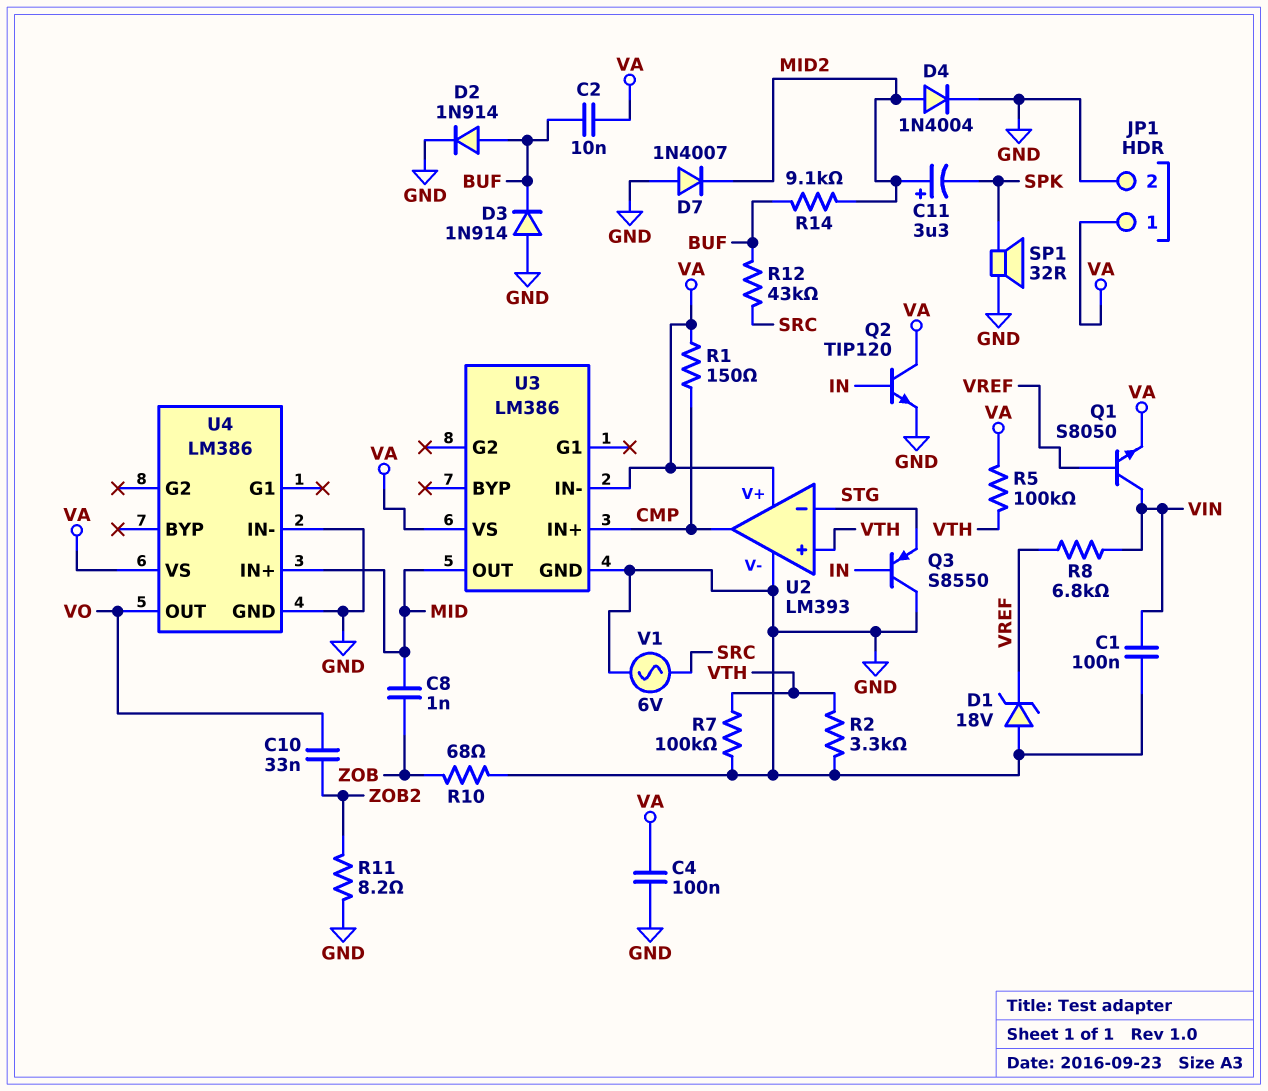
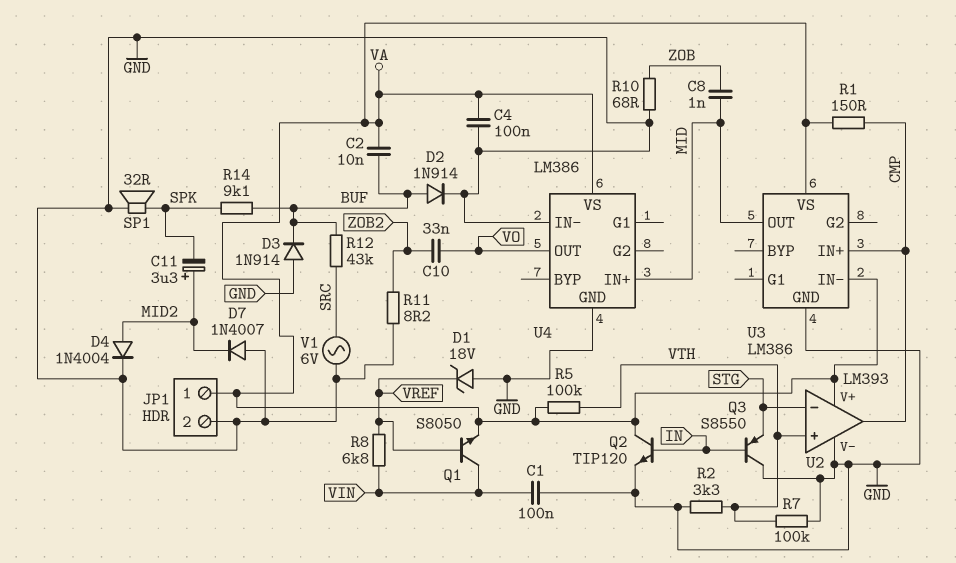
R14: 9.1k (BUF, MID2) -> 9.1k (BUF, SPK)

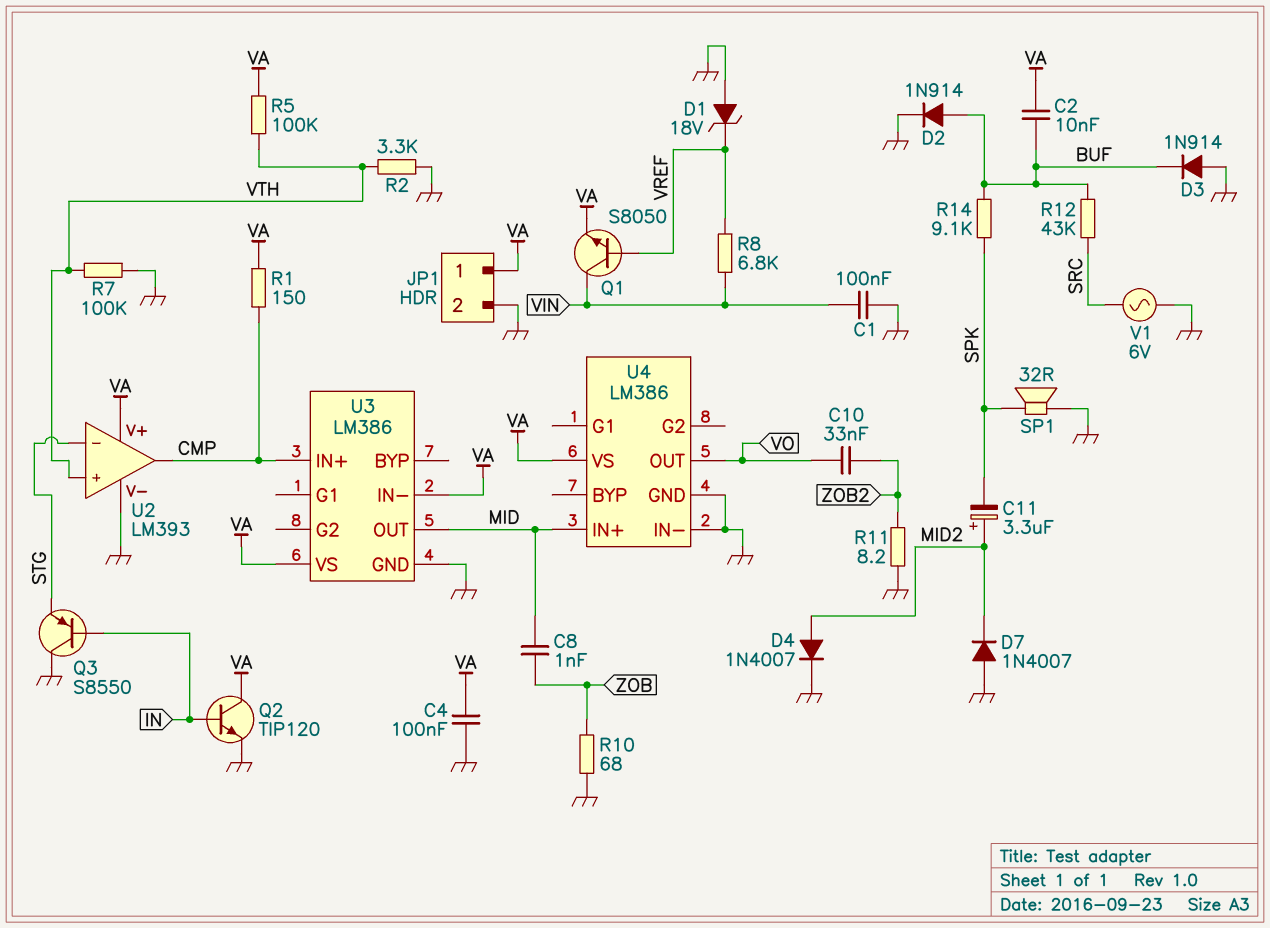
D4: diode 1N4004 (A MID2, K GND) -> diode 1N4007 (A MID2, K GND)

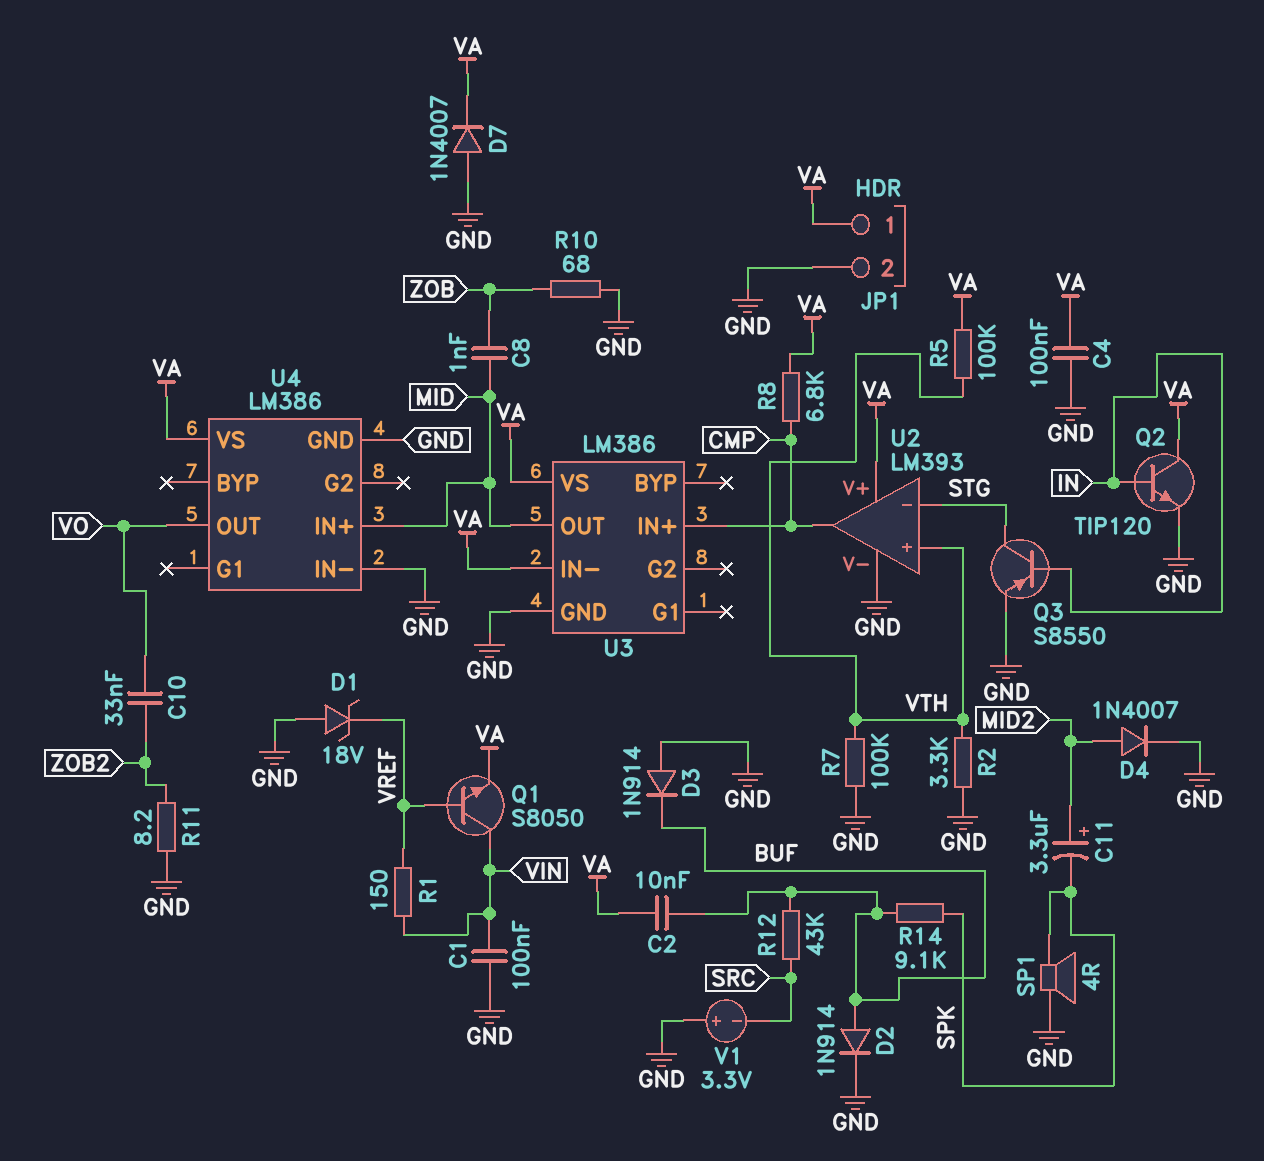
D7: diode 1N4007 (A GND, K MID2) -> diode 1N4007 (A GND, K VA)
Q3: PNP S8550 (B IN, C GND, E STG) -> PNP S8550 (B IN, C STG, E GND)
R1: 150 (CMP, VA) -> 150 (VIN, VREF)
R8: 6.8k (VIN, VREF) -> 6.8k (CMP, VA)
SP1: speaker 32R (GND, SPK) -> speaker 4R (GND, SPK)
V1: AC 6V (GND, SRC) -> 3.3V (plus GND, minus SRC)

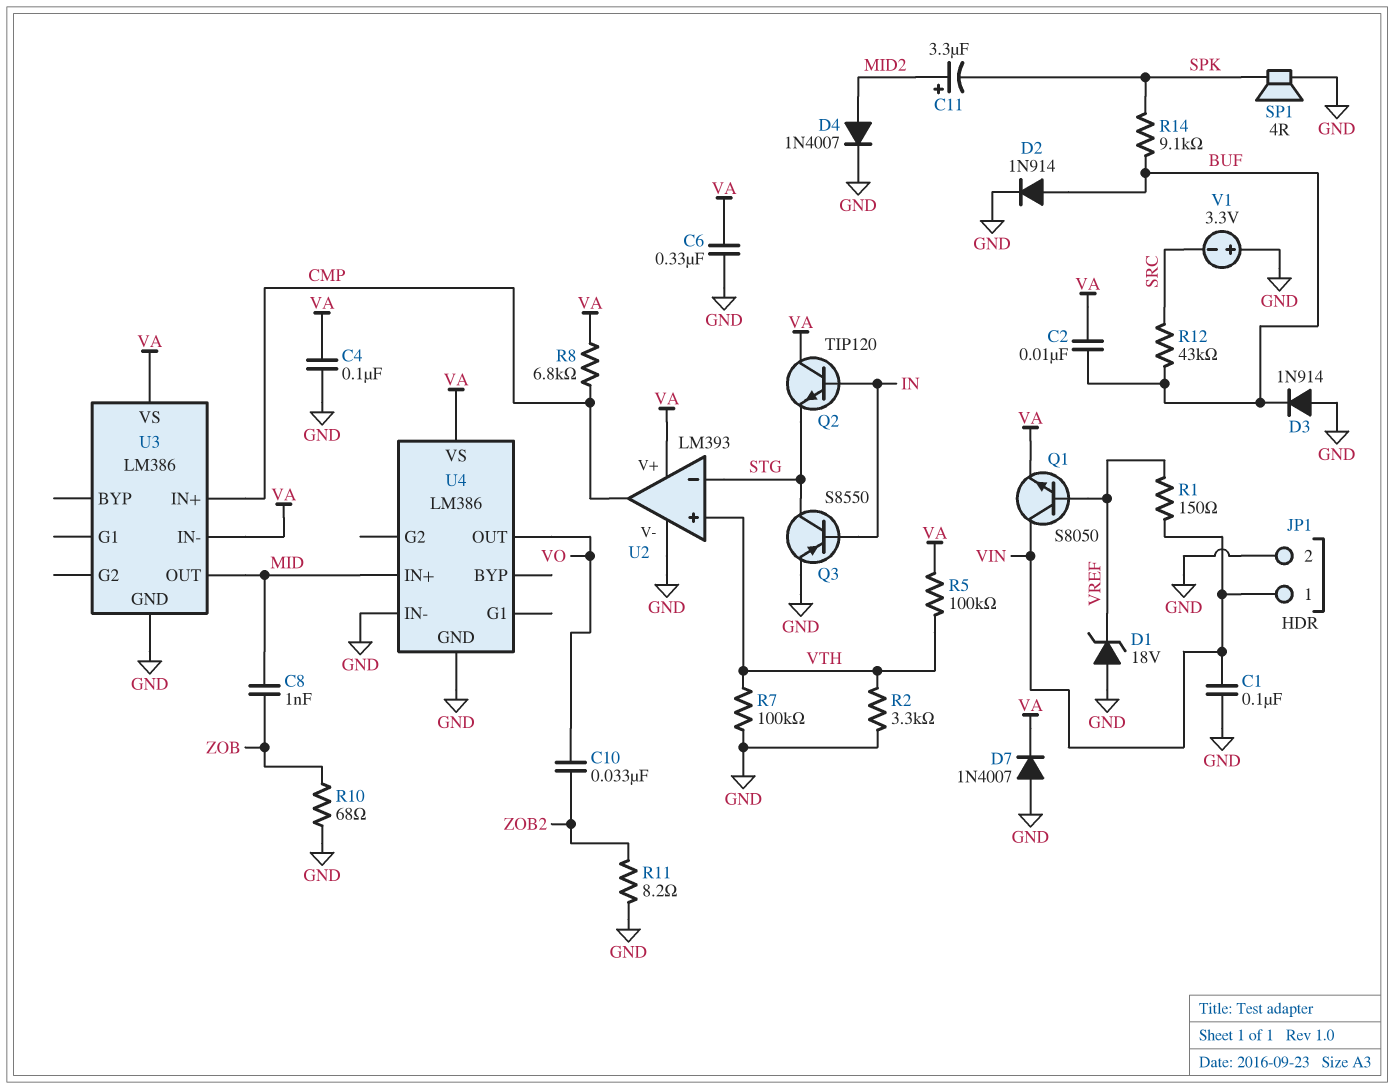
C6: none -> 330nF (GND, VA)
JP1 pin 1: VA -> VIN
Q2: NPN TIP120 (B IN, C VA, E GND) -> NPN TIP120 (B IN, C VA, E STG)

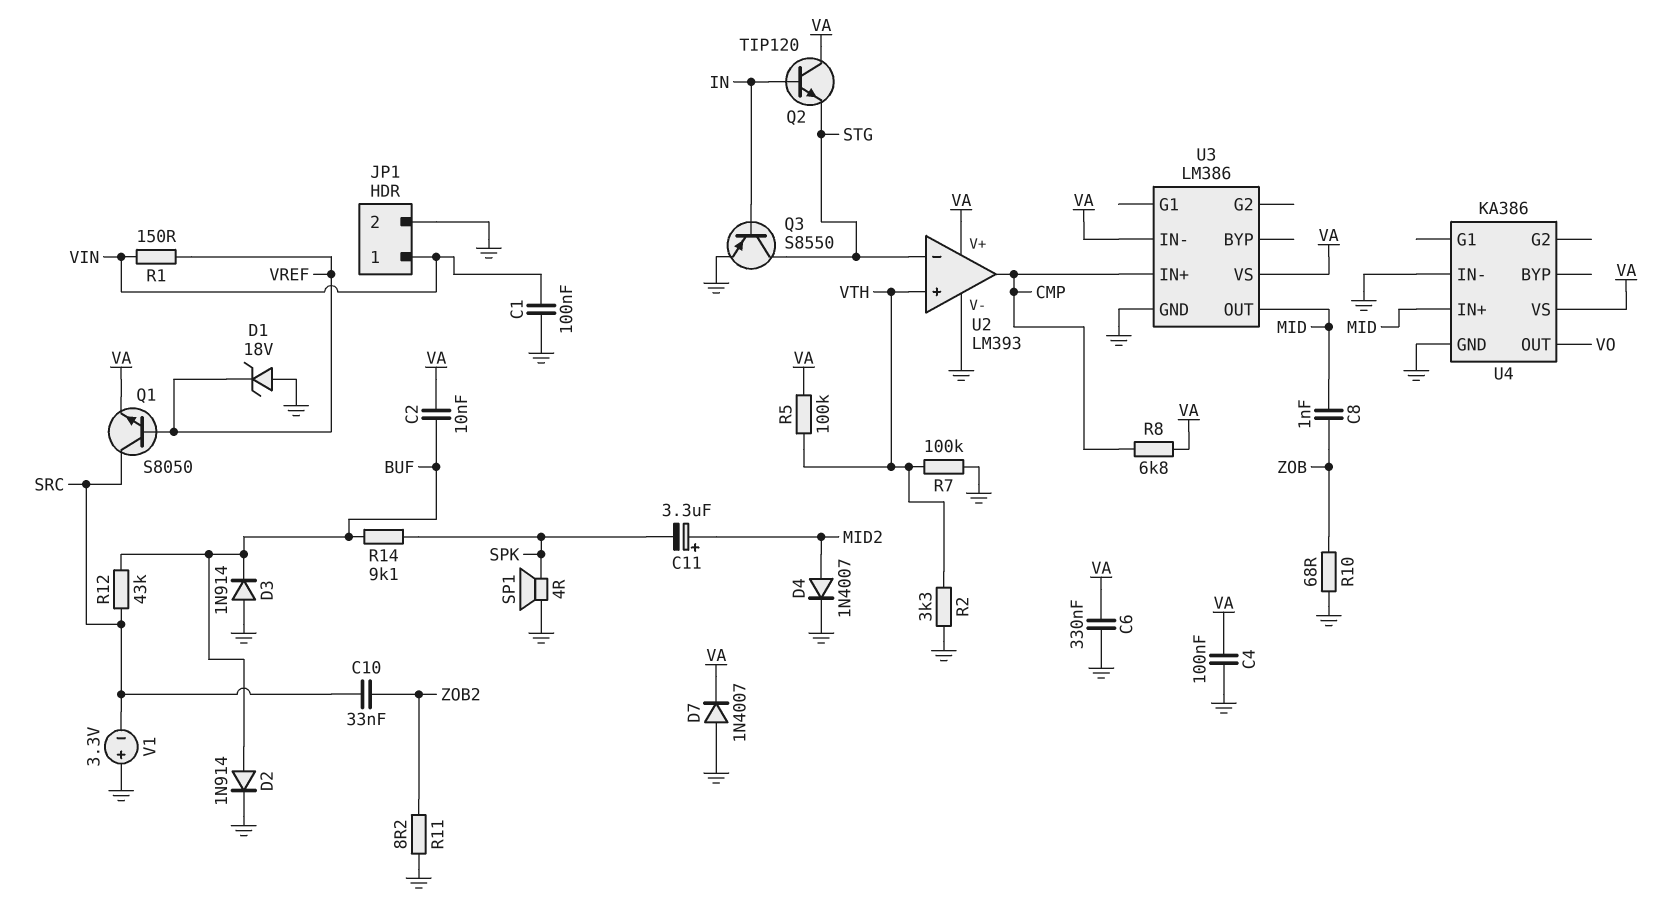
C10: 33nF (VO, ZOB2) -> 33nF (SRC, ZOB2)
Q1: NPN S8050 (B VREF, C VIN, E VA) -> NPN S8050 (B VREF, C SRC, E VA)
U4: LM386 -> KA386

